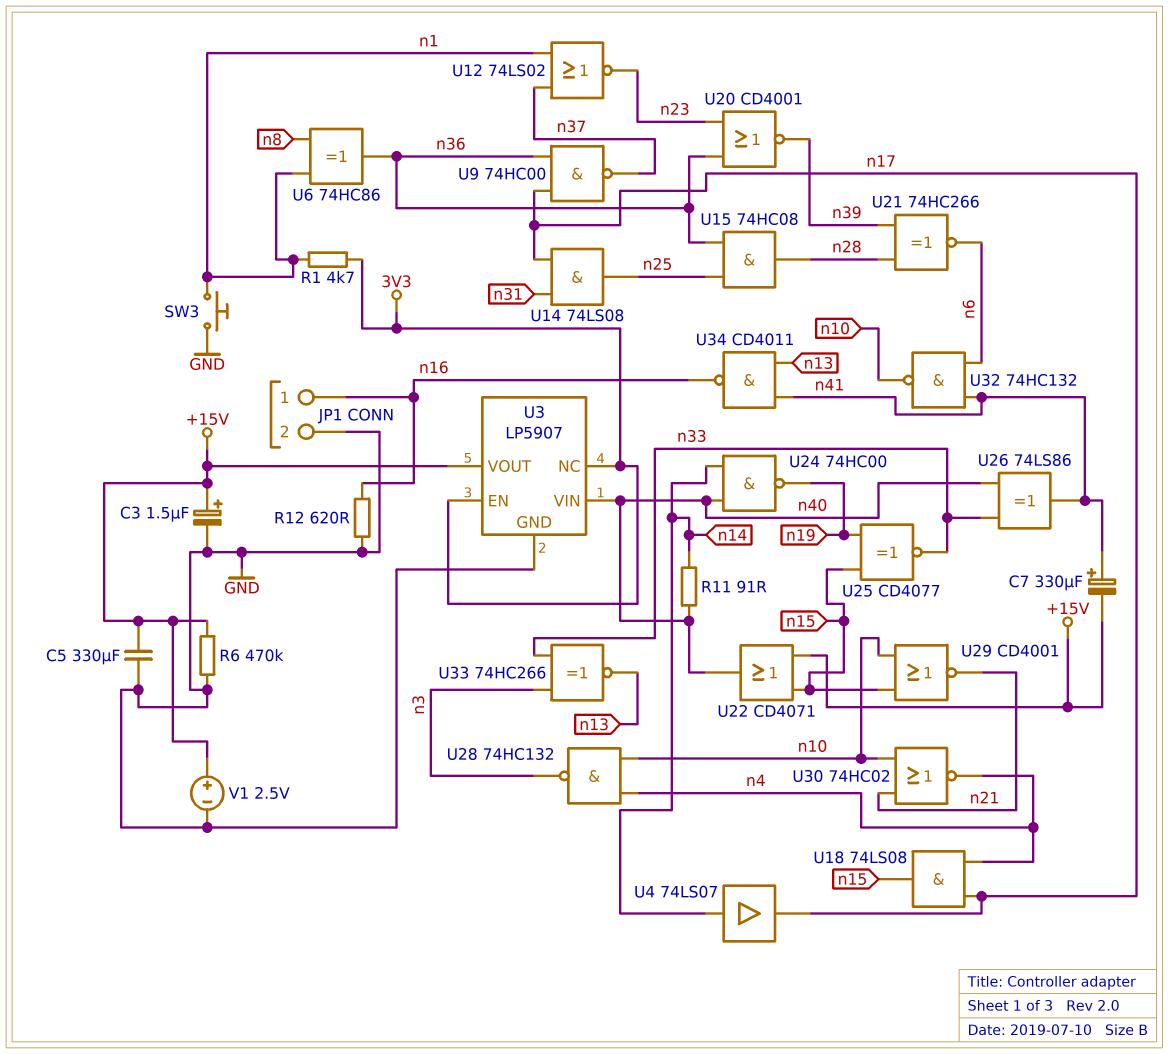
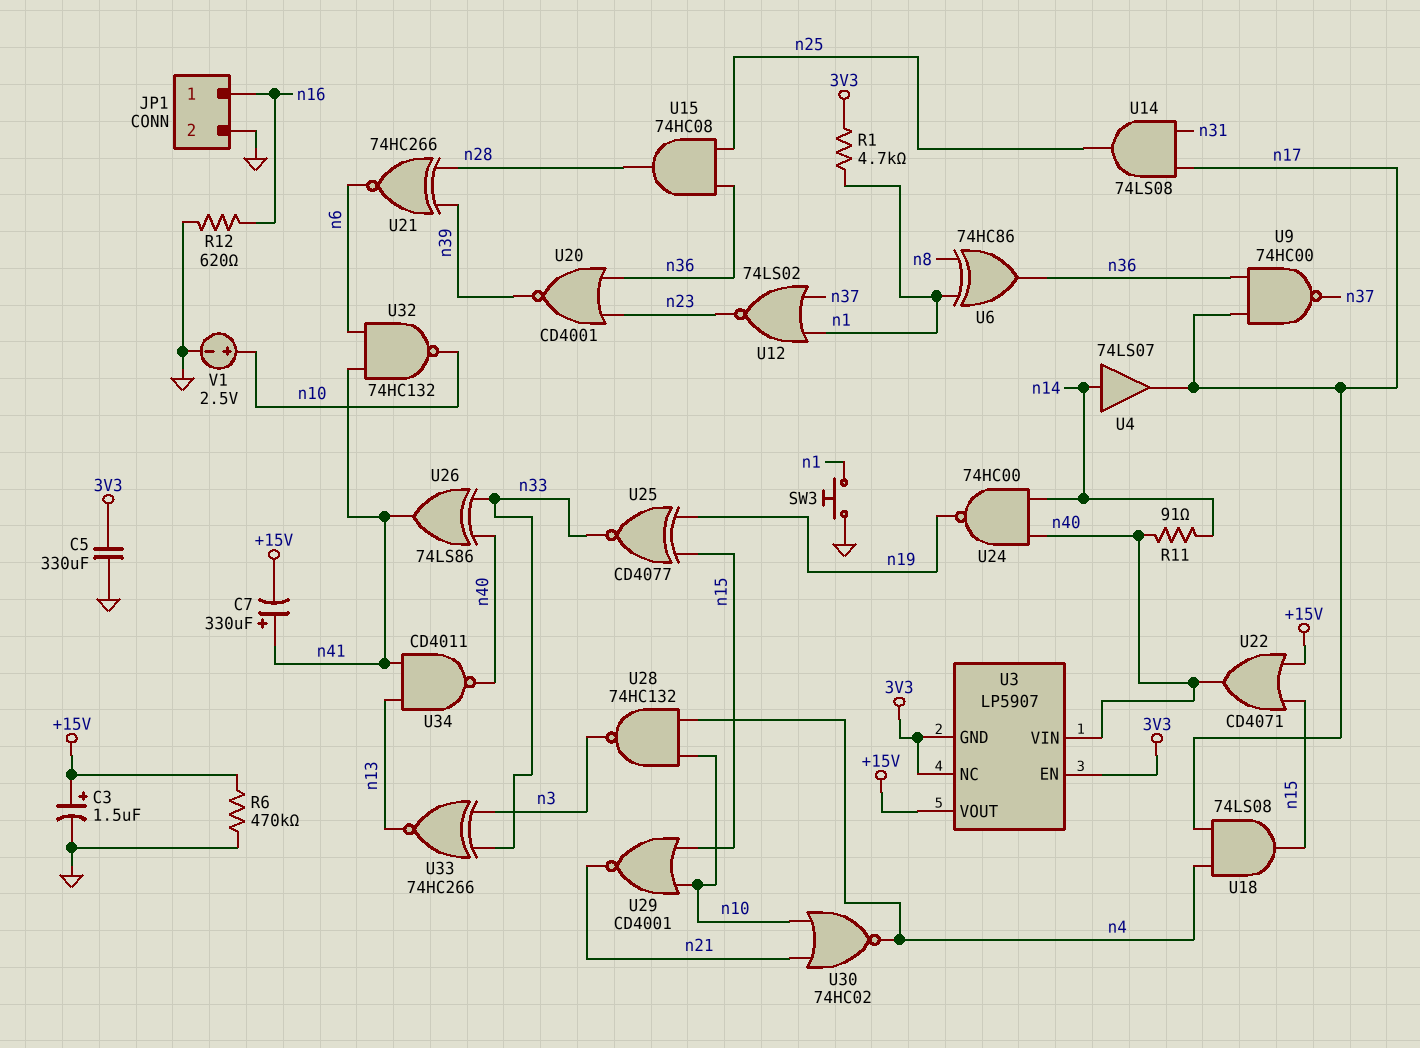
C5: 330uF (+15V, GND) -> 330uF (3V3, GND)
U3 pin GND: GND -> 3V3
U34: NAND CD4011 (in n13, in n41, out n16) -> NAND CD4011 (in n13, in n41, out n40)
V1: 2.5V (plus +15V, minus GND) -> 2.5V (plus n10, minus GND)

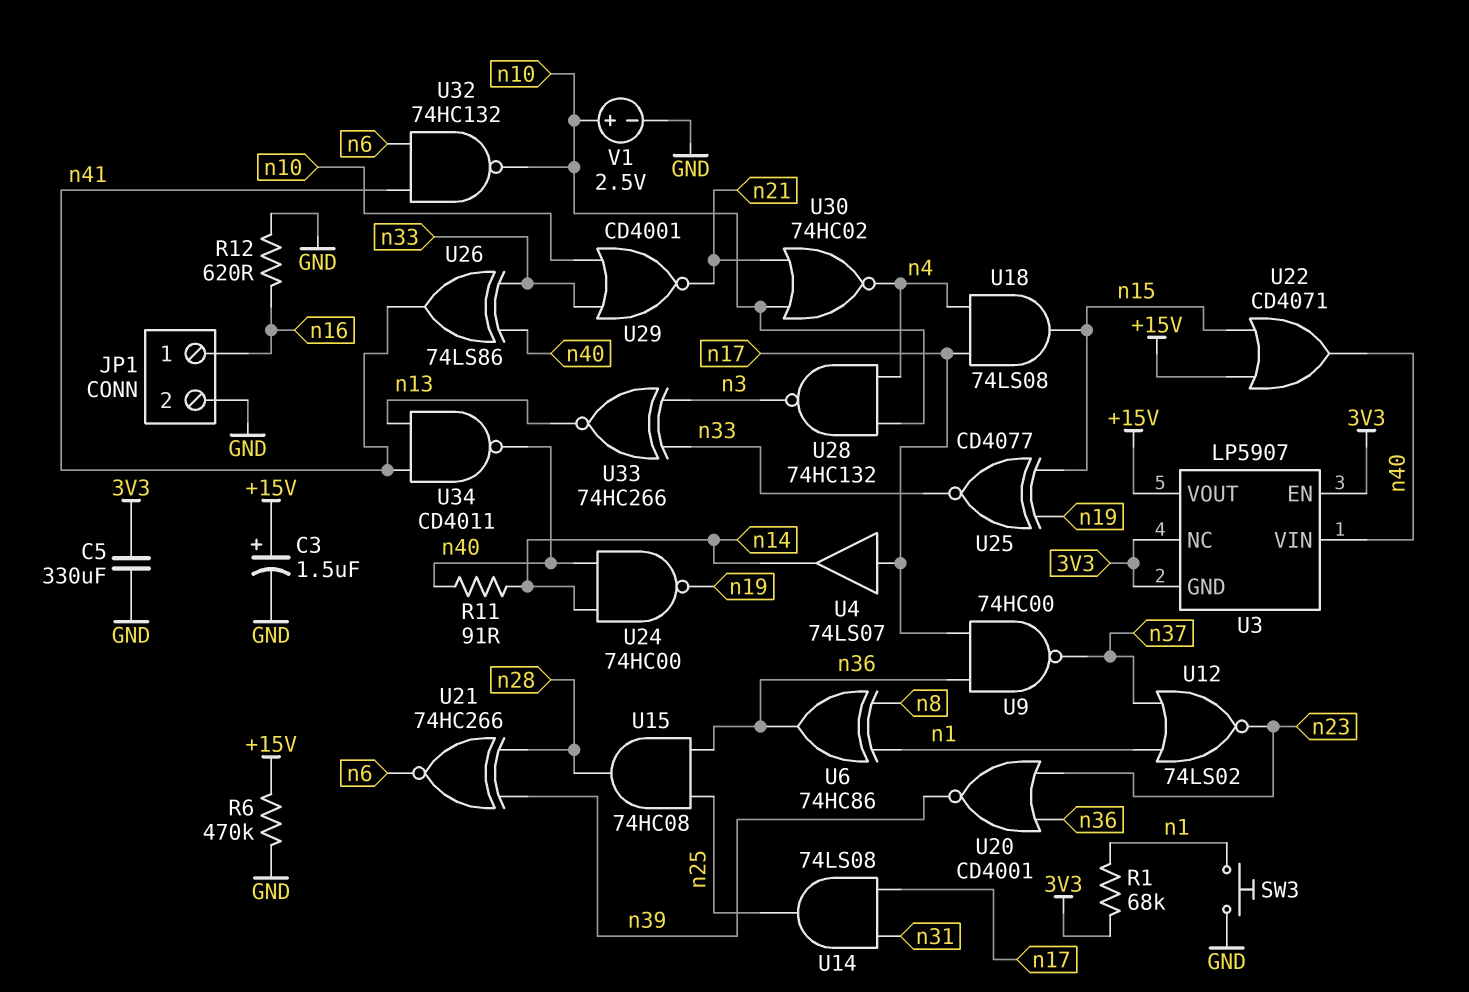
C7: 330uF (plus n41, minus +15V) -> none
R1: 4.7k (3V3, n1) -> 68k (3V3, n1)
U4: buffer 74LS07 (in n14, out n17) -> buffer 74LS07 (in n17, out n14)
U29: NOR CD4001 (in n10, in n15, out n21) -> NOR CD4001 (in n10, in n33, out n21)

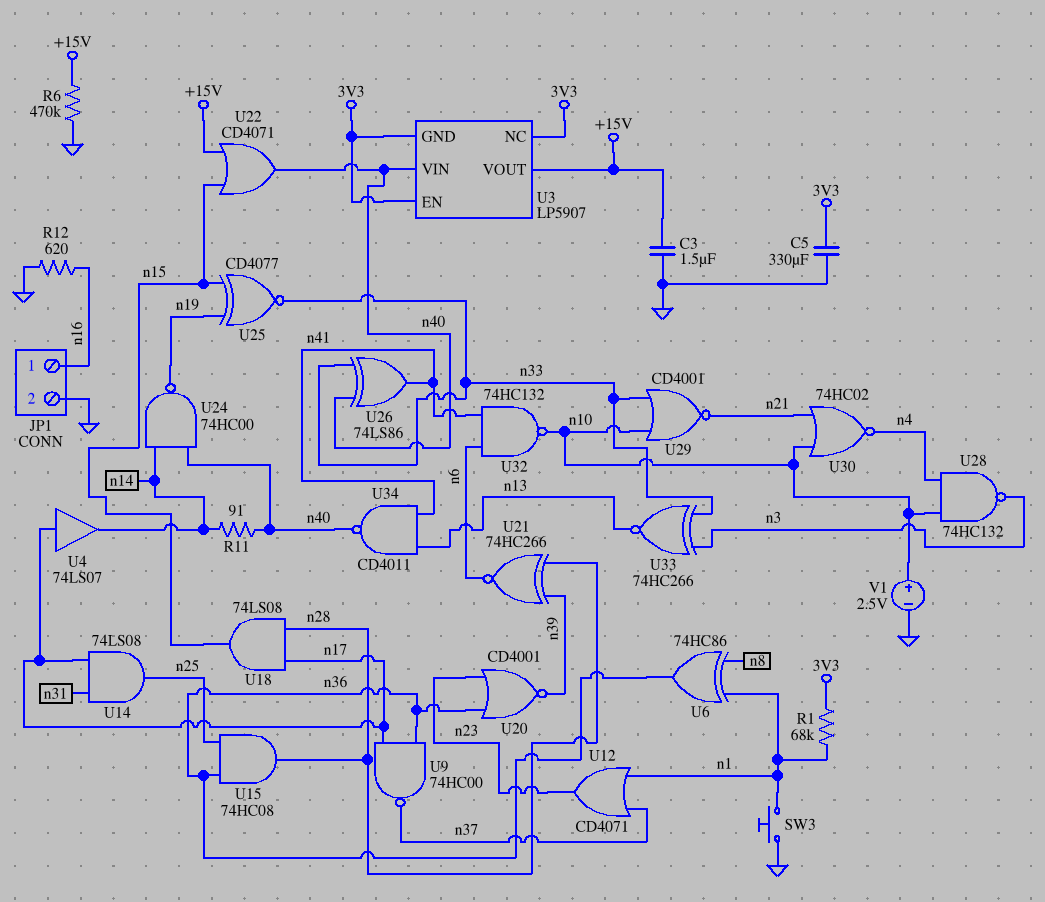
C3: 1.5uF (plus +15V, minus GND) -> 1.5uF (+15V, GND)
U12: NOR 74LS02 (in n1, in n37, out n23) -> OR CD4071 (in n1, in n37, out n23)
U18: AND 74LS08 (in n4, in n17, out n15) -> AND 74LS08 (in n17, in n28, out n15)

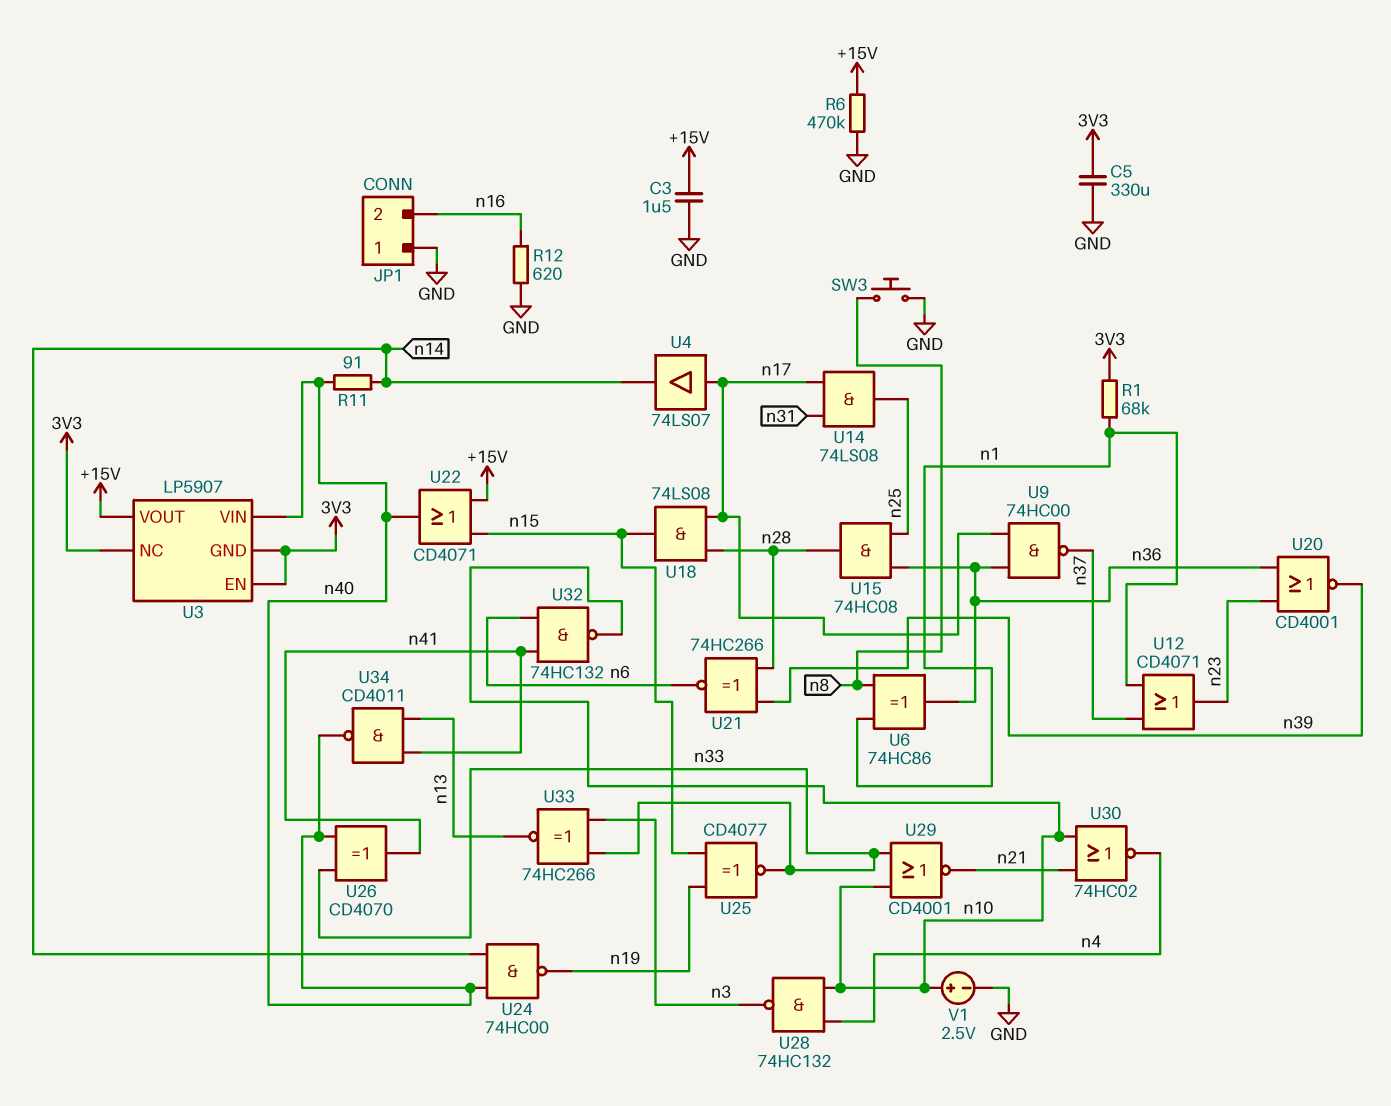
JP1 pin 1: n16 -> GND
JP1 pin 2: GND -> n16
SW3: button (GND, n1) -> button (GND, n8)
U26: XOR 74LS86 (in n33, in n40, out n41) -> XOR CD4070 (in n33, in n40, out n41)

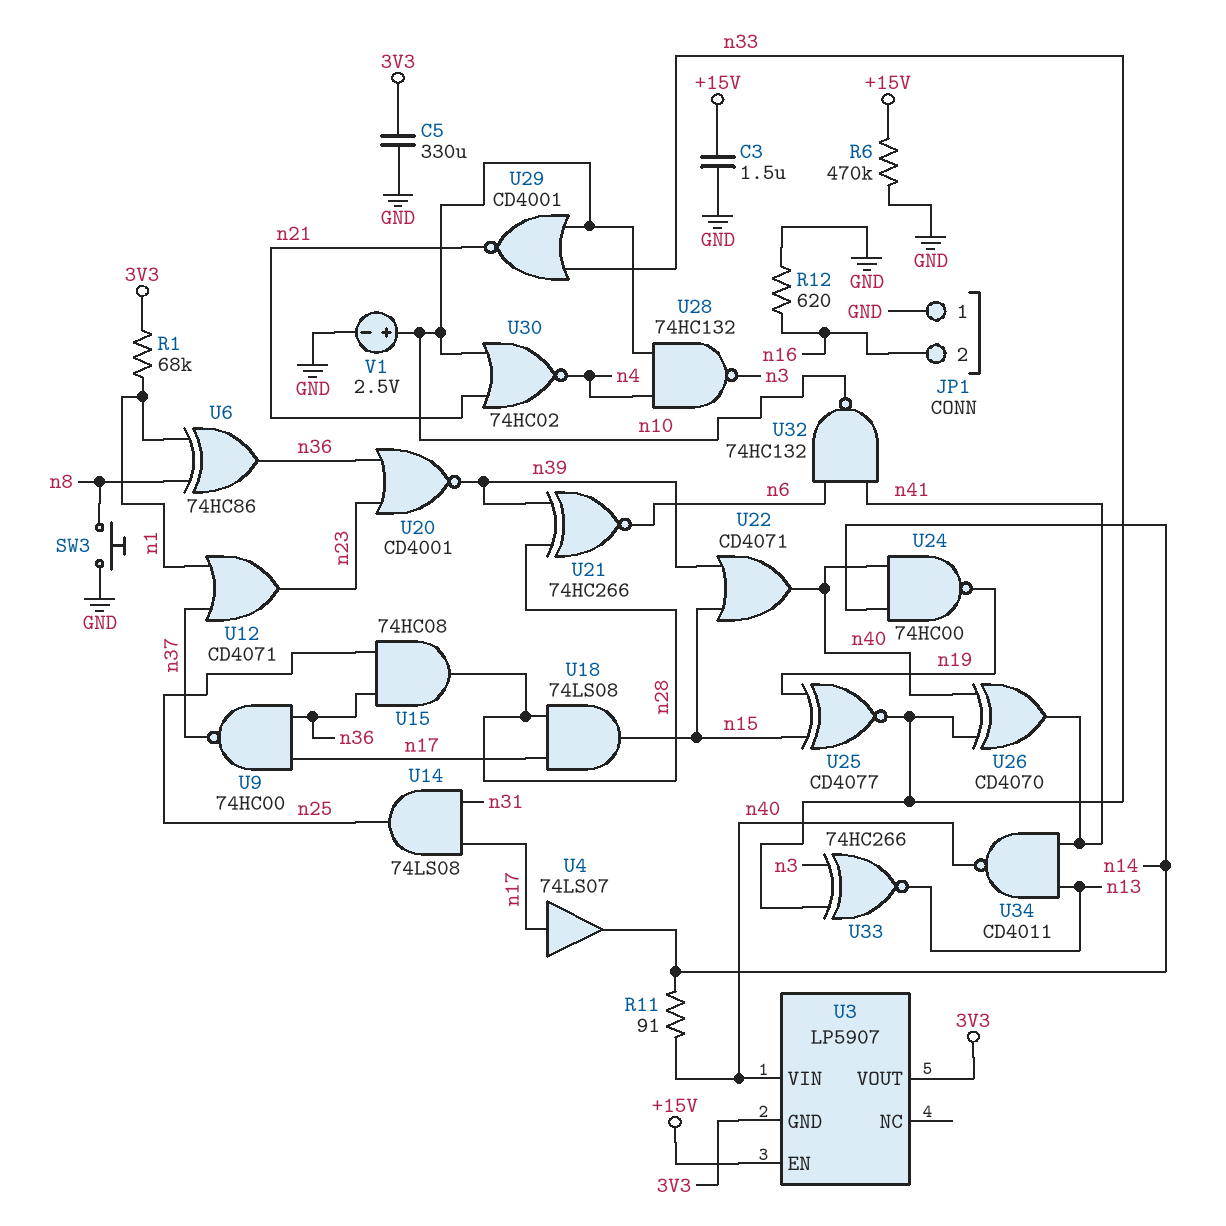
U3 pin EN: 3V3 -> +15V
U3 pin NC: 3V3 -> none
U3 pin VOUT: +15V -> 3V3
U22: OR CD4071 (in +15V, in n15, out n40) -> OR CD4071 (in n15, in n39, out n40)

